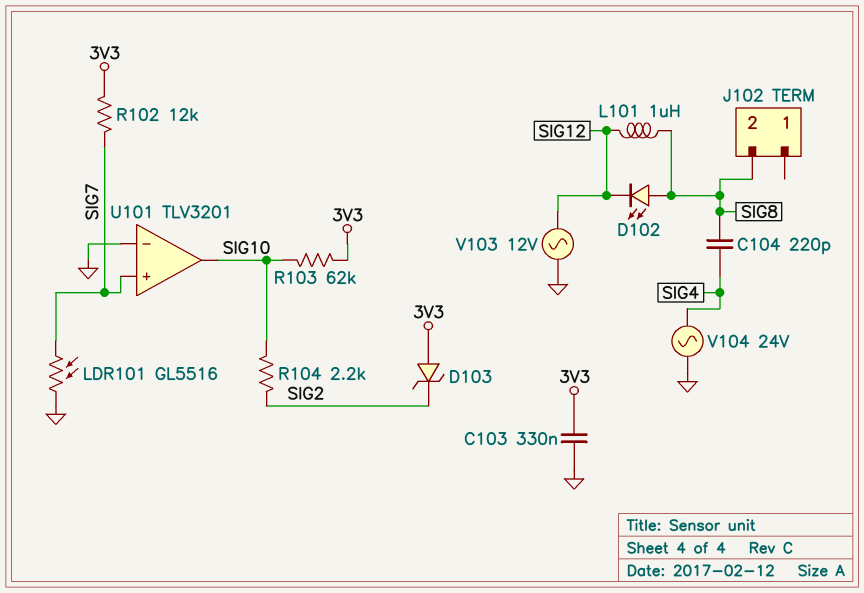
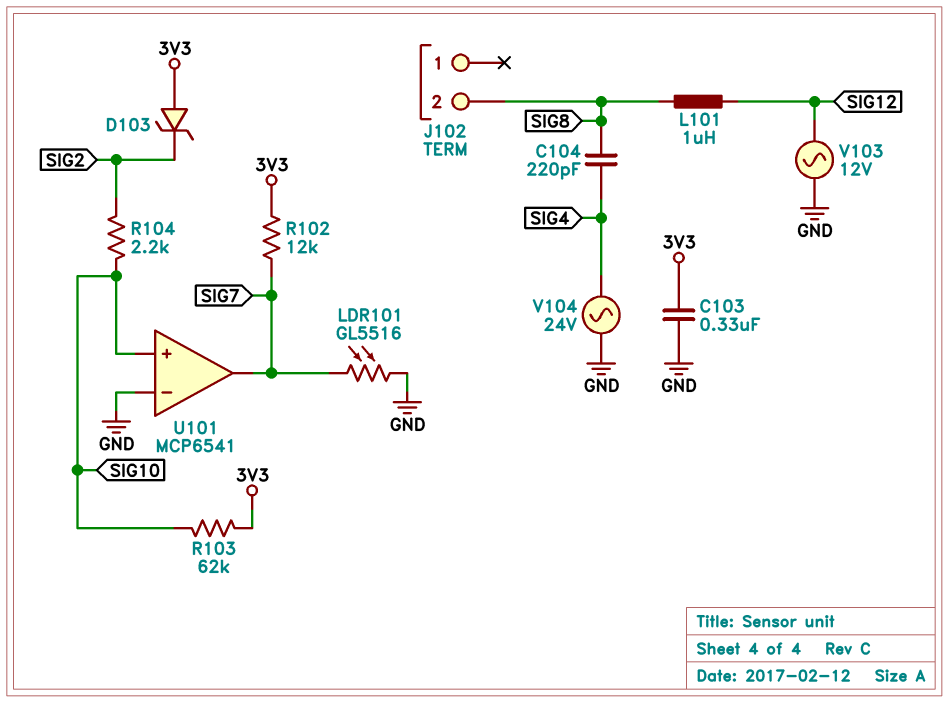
D102: LED (A SIG8, K SIG12) -> none
U101: TLV3201 -> MCP6541
U101 pin in+: SIG7 -> SIG10
U101 pin out: SIG10 -> SIG7

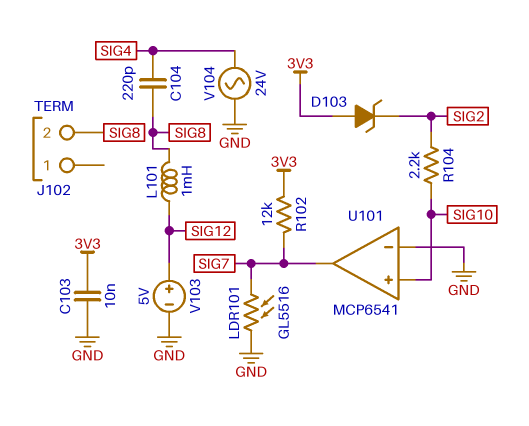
C103: 330nF (3V3, GND) -> 10nF (3V3, GND)
L101: 1uH (SIG8, SIG12) -> 1mH (SIG8, SIG12)
R103: 62k (3V3, SIG10) -> none
V103: AC 12V (GND, SIG12) -> 5V (plus SIG12, minus GND)

